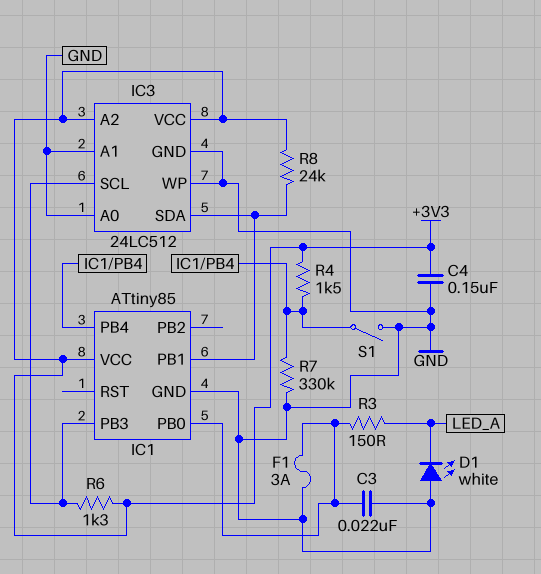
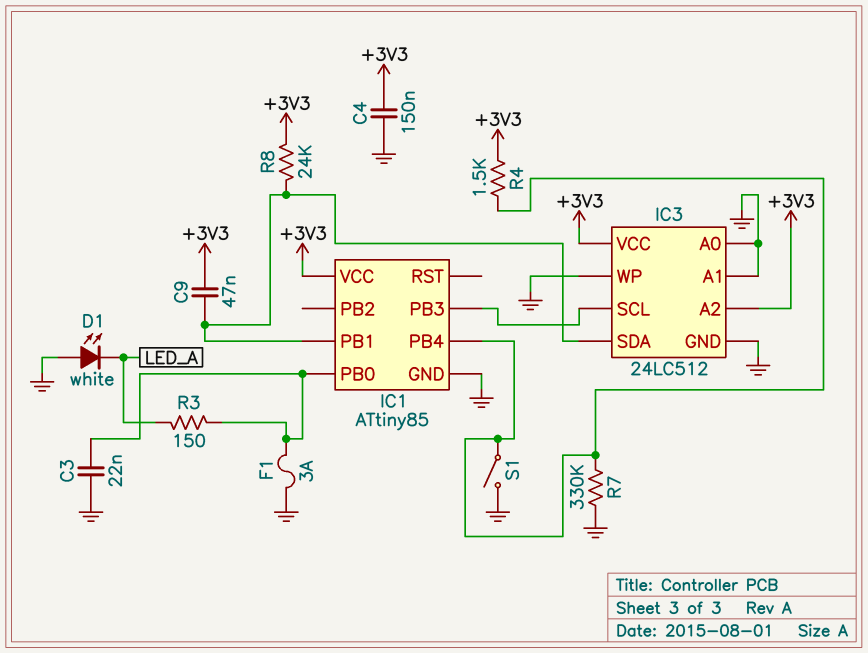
C9: none -> 47nF (+3V3, IC1/PB1)
R6: 1.3k (+3V3, IC1/PB3) -> none

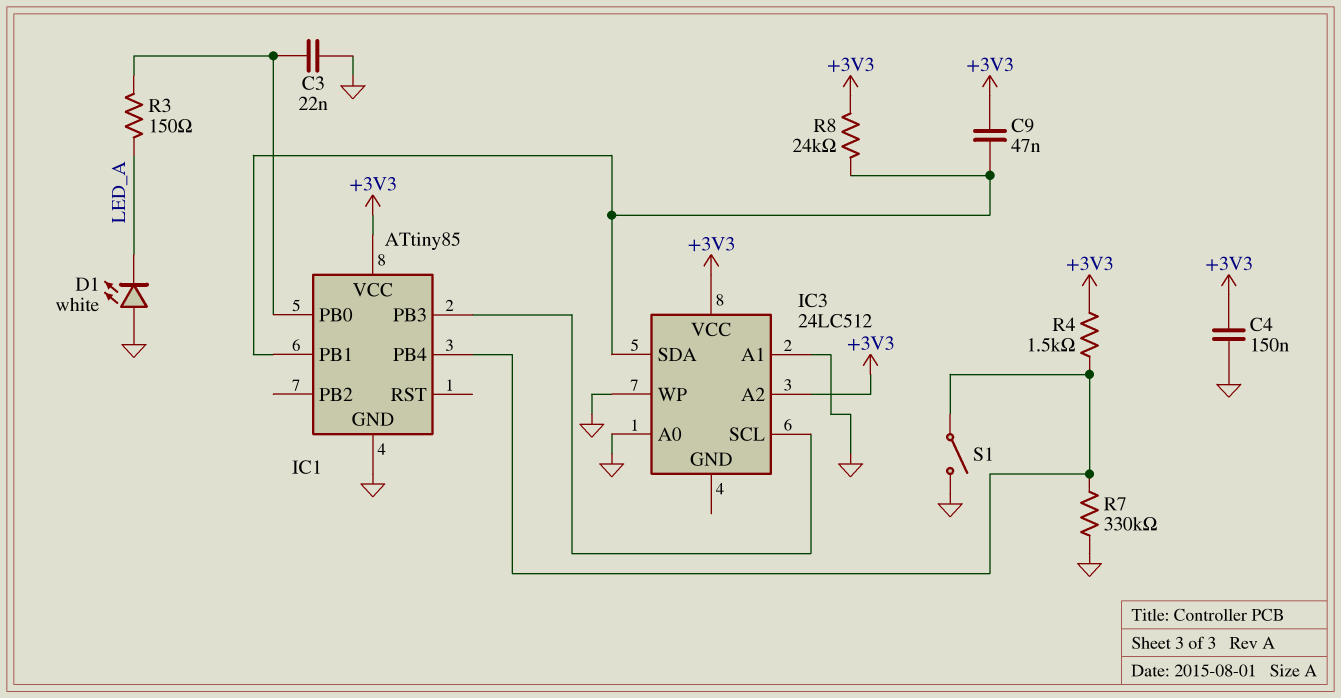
F1: 3A (GND, IC1/PB0) -> none
IC3 pin GND: GND -> none

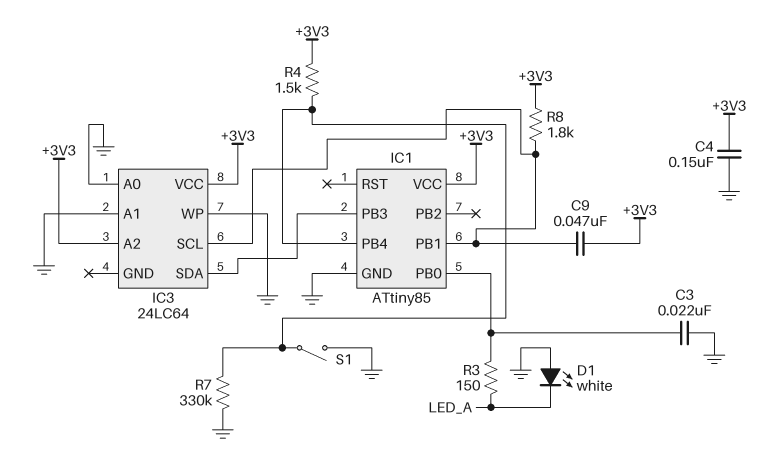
IC3: 24LC512 -> 24LC64
IC3 pin SCL: IC1/PB3 -> IC1/PB1
IC3 pin SDA: IC1/PB1 -> IC1/PB3
R8: 24k (+3V3, IC1/PB1) -> 1.8k (+3V3, IC1/PB1)

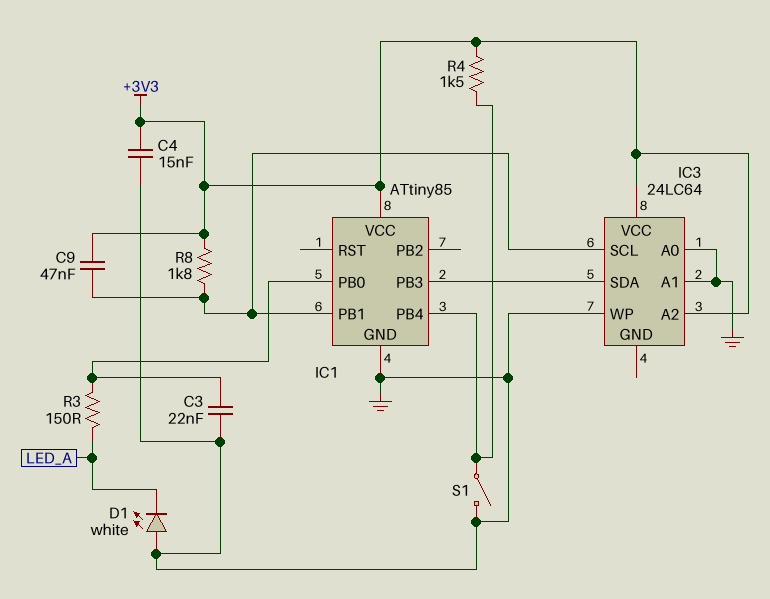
C4: 150nF (+3V3, GND) -> 15nF (+3V3, GND)
R7: 330k (GND, IC1/PB4) -> none

